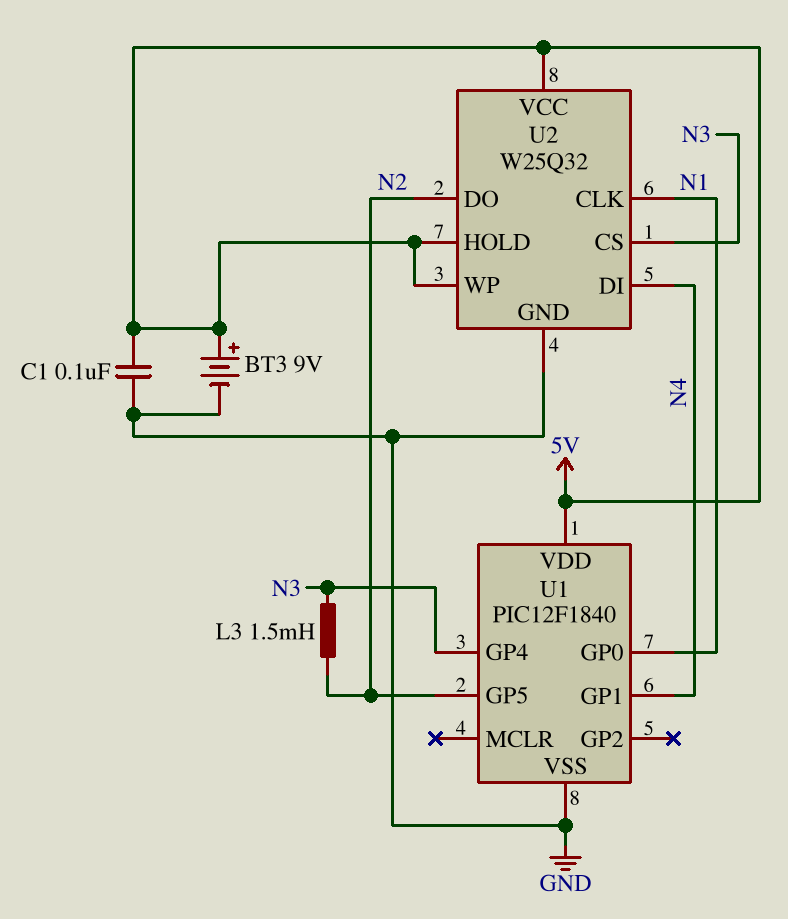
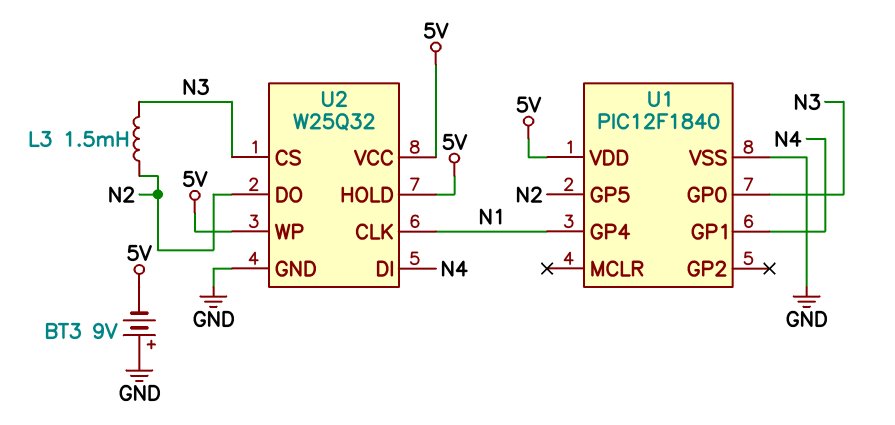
BT3: 9V (plus 5V, minus GND) -> 9V (plus GND, minus 5V)
C1: 100nF (5V, GND) -> none
U1 pin GP0: N1 -> N3
U1 pin GP4: N3 -> N1

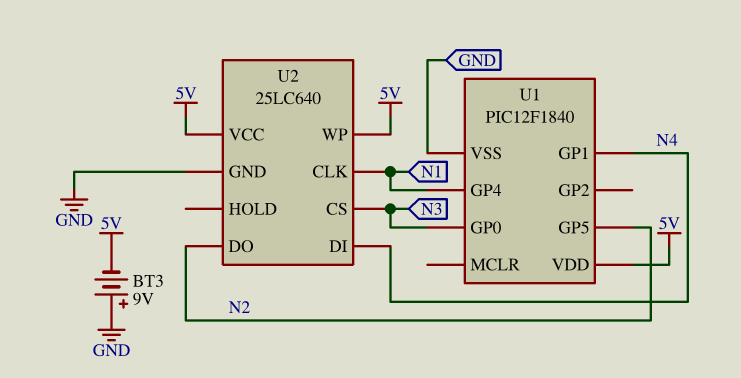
L3: 1.5mH (N2, N3) -> none
U2: W25Q32 -> 25LC640
U2 pin HOLD: 5V -> none

